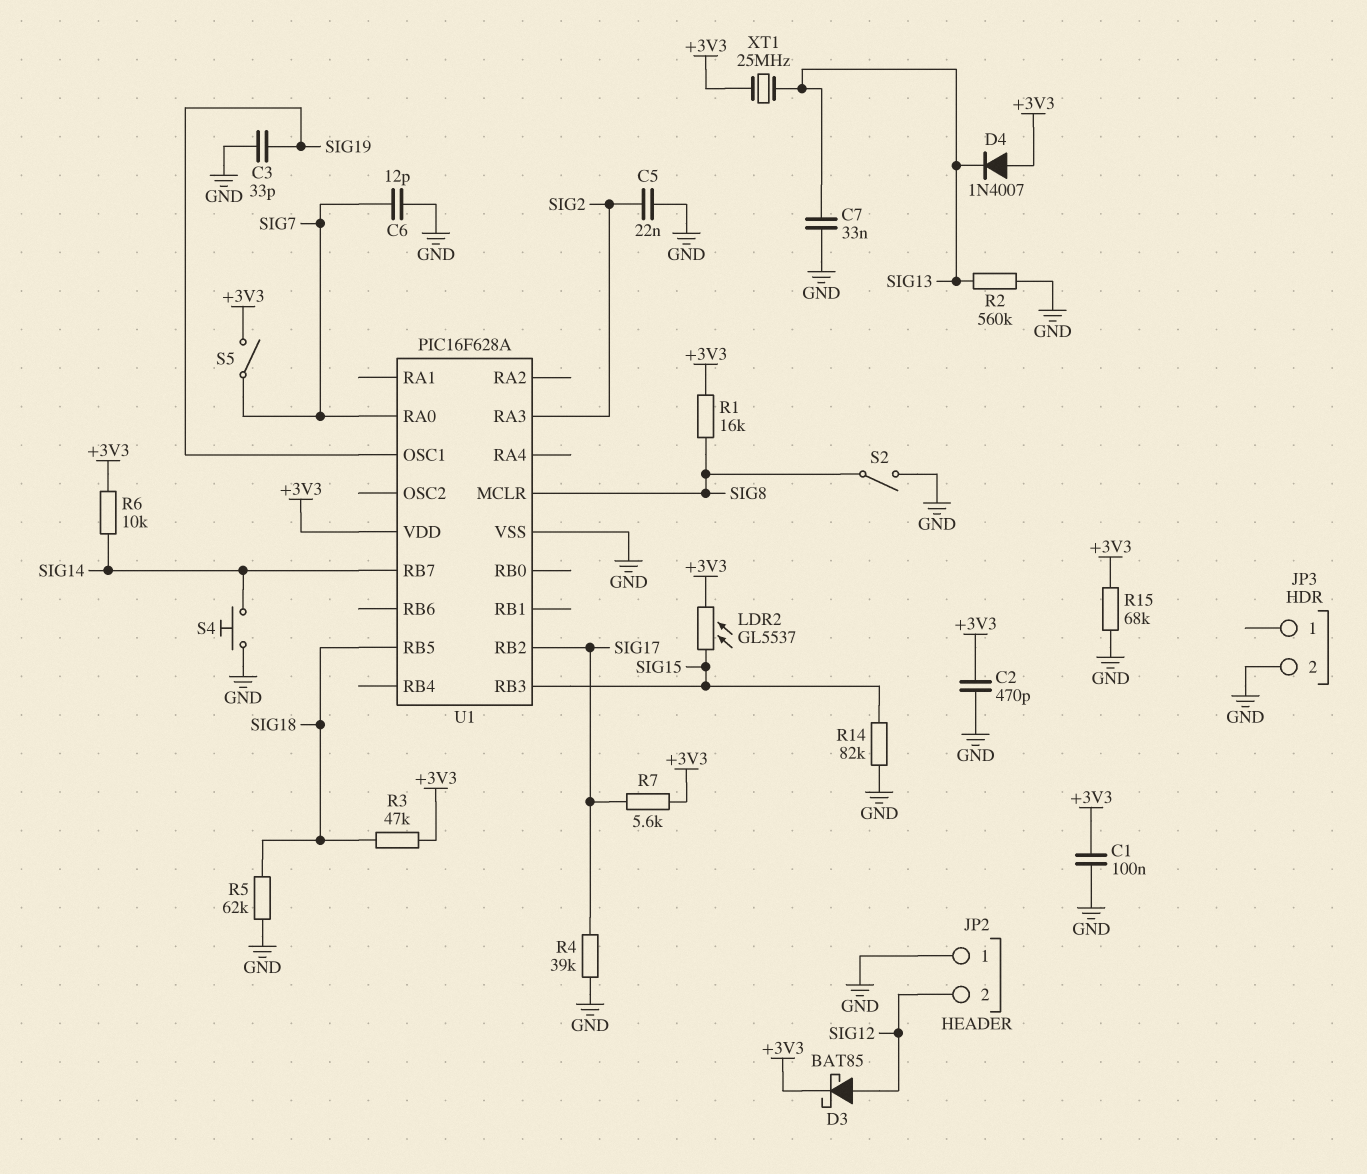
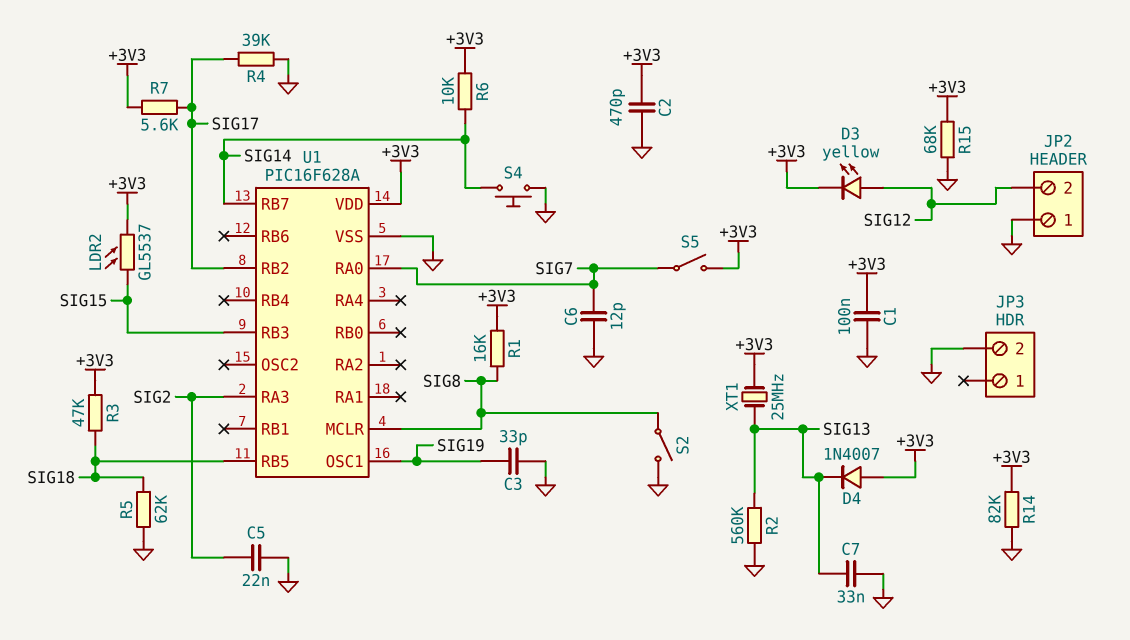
D3: schottky BAT85 (A SIG12, K +3V3) -> LED yellow (A SIG12, K +3V3)
R14: 82k (GND, SIG15) -> 82k (+3V3, GND)

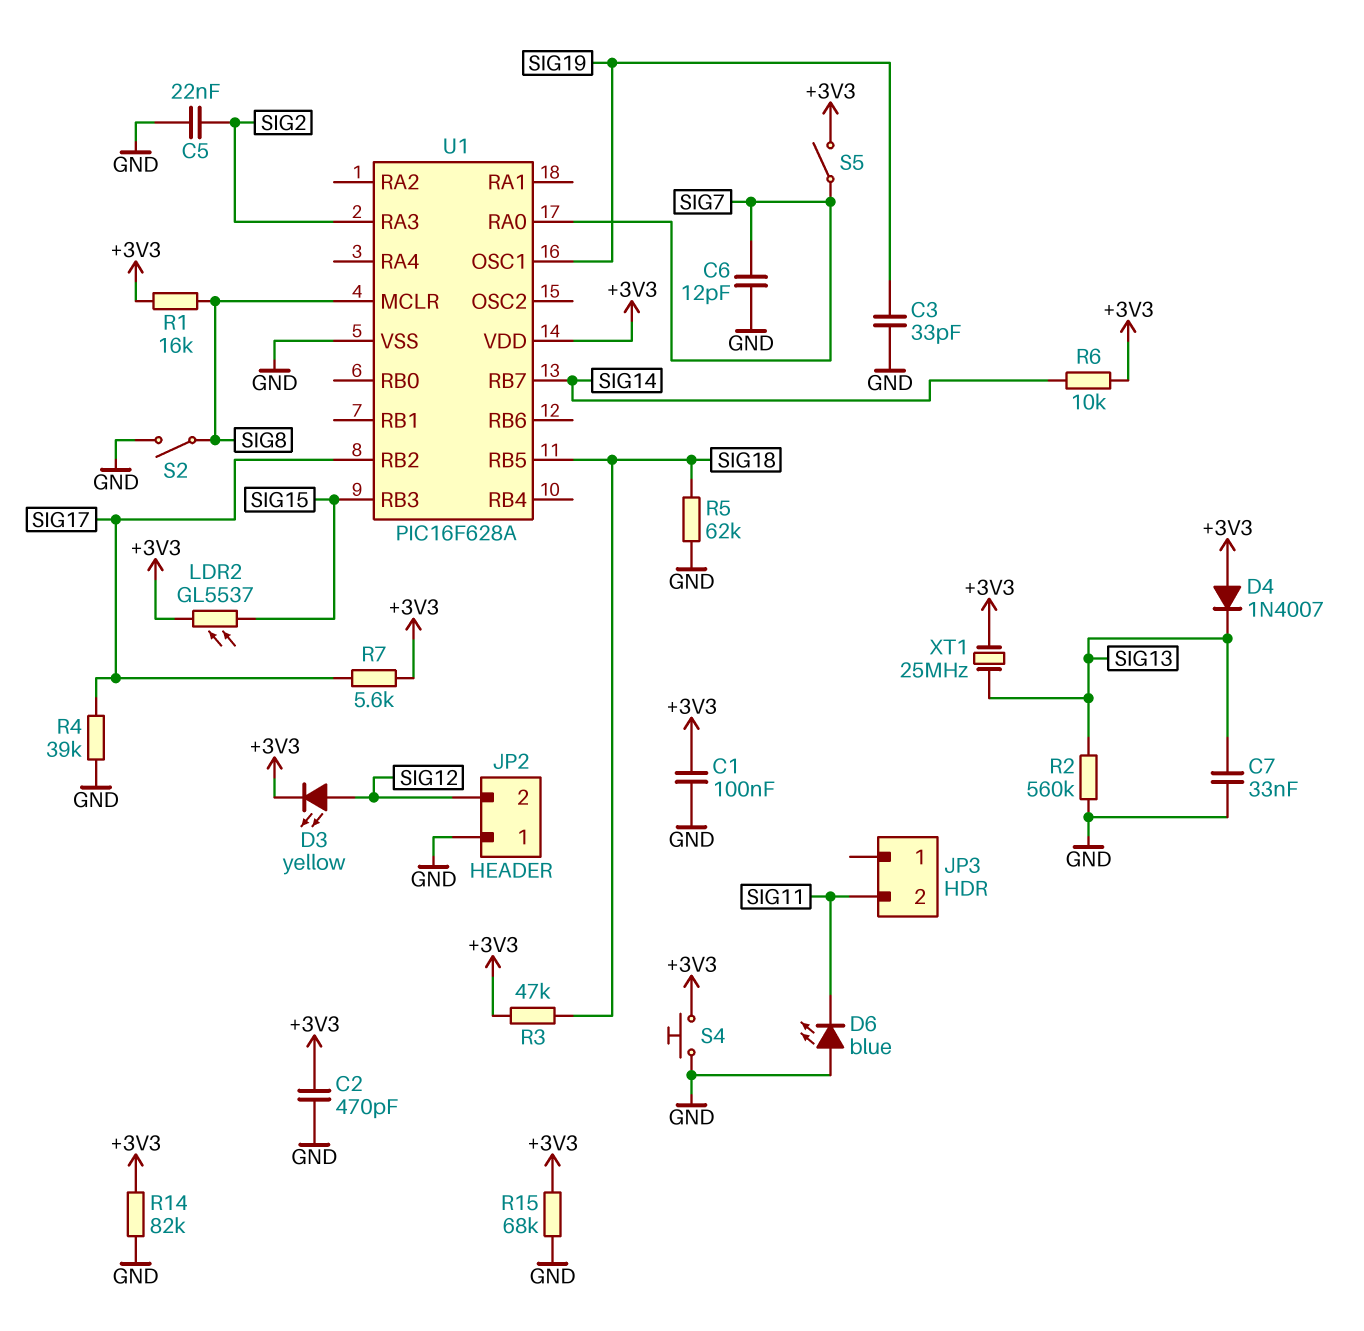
D6: none -> LED blue (A GND, K SIG11)
JP3 pin 2: GND -> SIG11
S4: button (GND, SIG14) -> button (+3V3, GND)

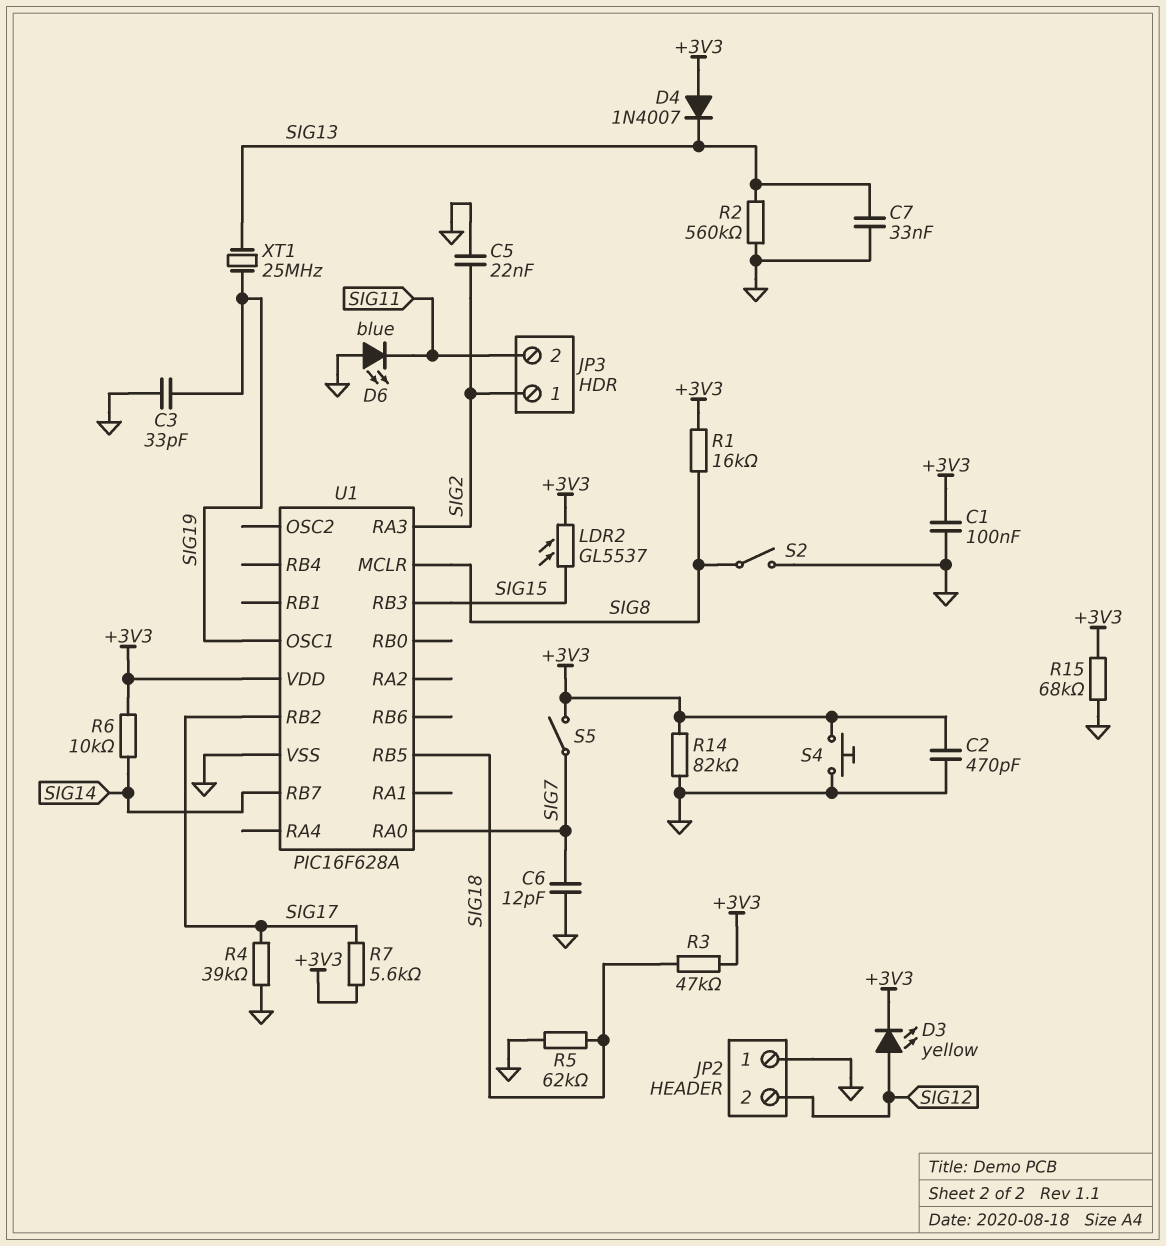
JP3 pin 1: none -> SIG2
XT1: 25MHz (+3V3, SIG13) -> 25MHz (SIG13, SIG19)

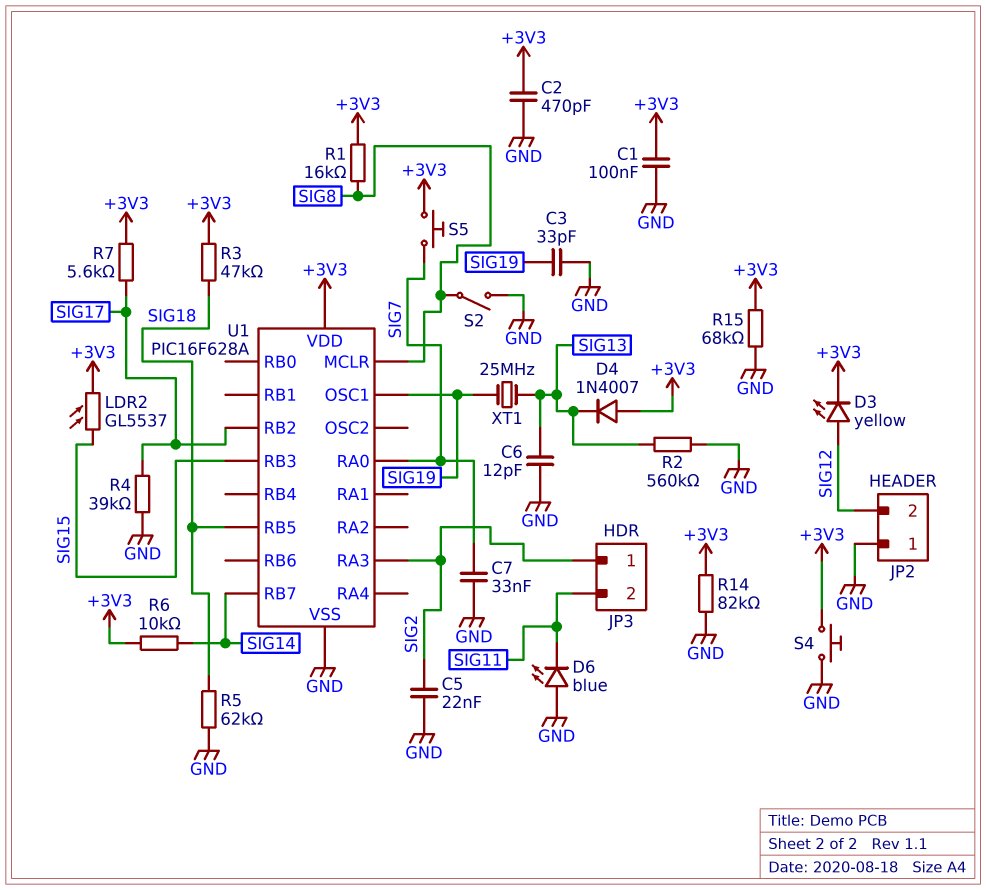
C6: 12pF (GND, SIG7) -> 12pF (GND, SIG13)
C7: 33nF (GND, SIG13) -> 33nF (GND, SIG7)
S5: switch (+3V3, SIG7) -> button (+3V3, SIG7)

